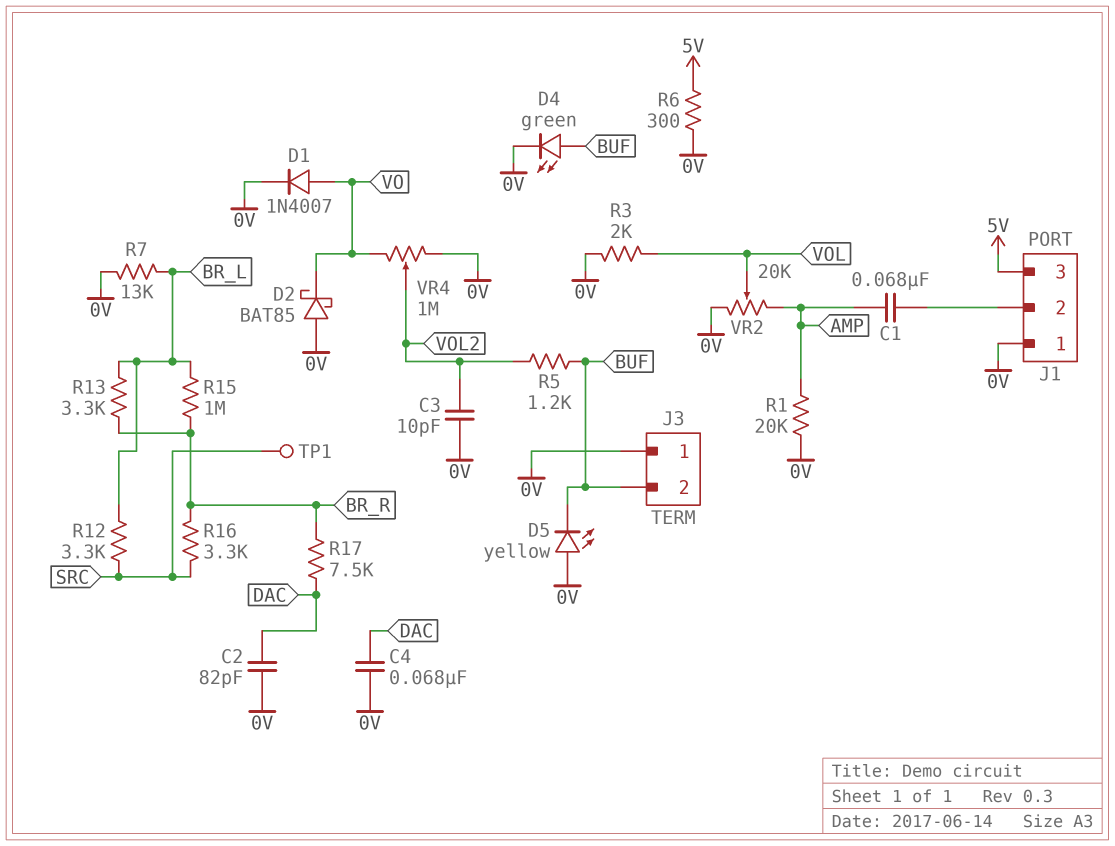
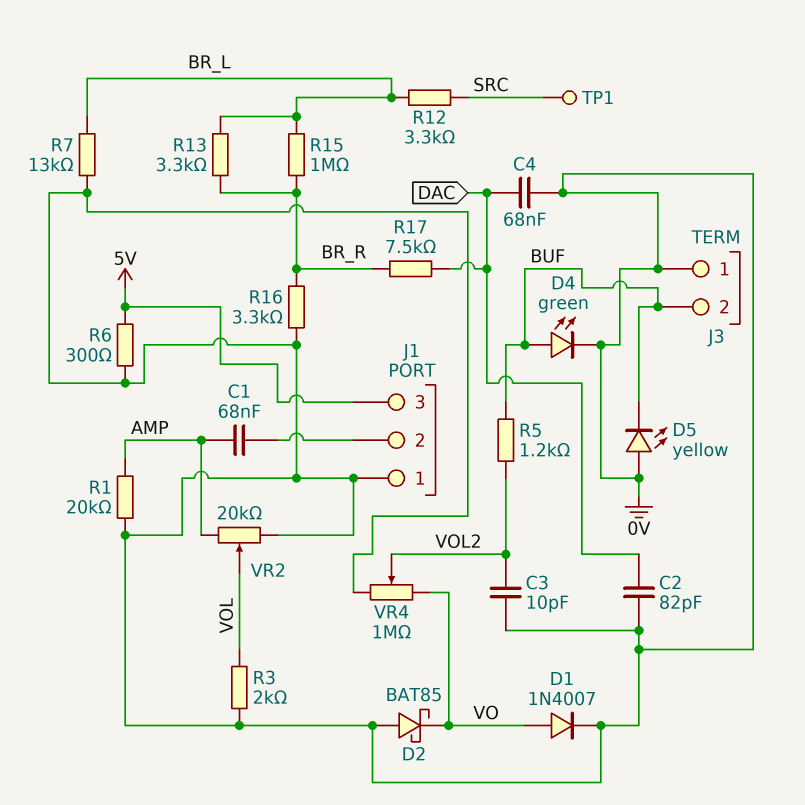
R16: 3.3k (BR_R, SRC) -> 3.3k (0V, BR_R)

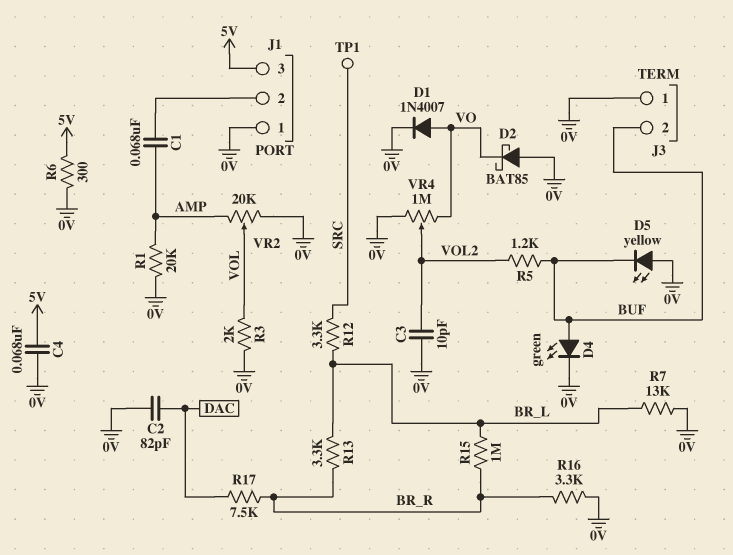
C4: 68nF (0V, DAC) -> 68nF (0V, 5V)

